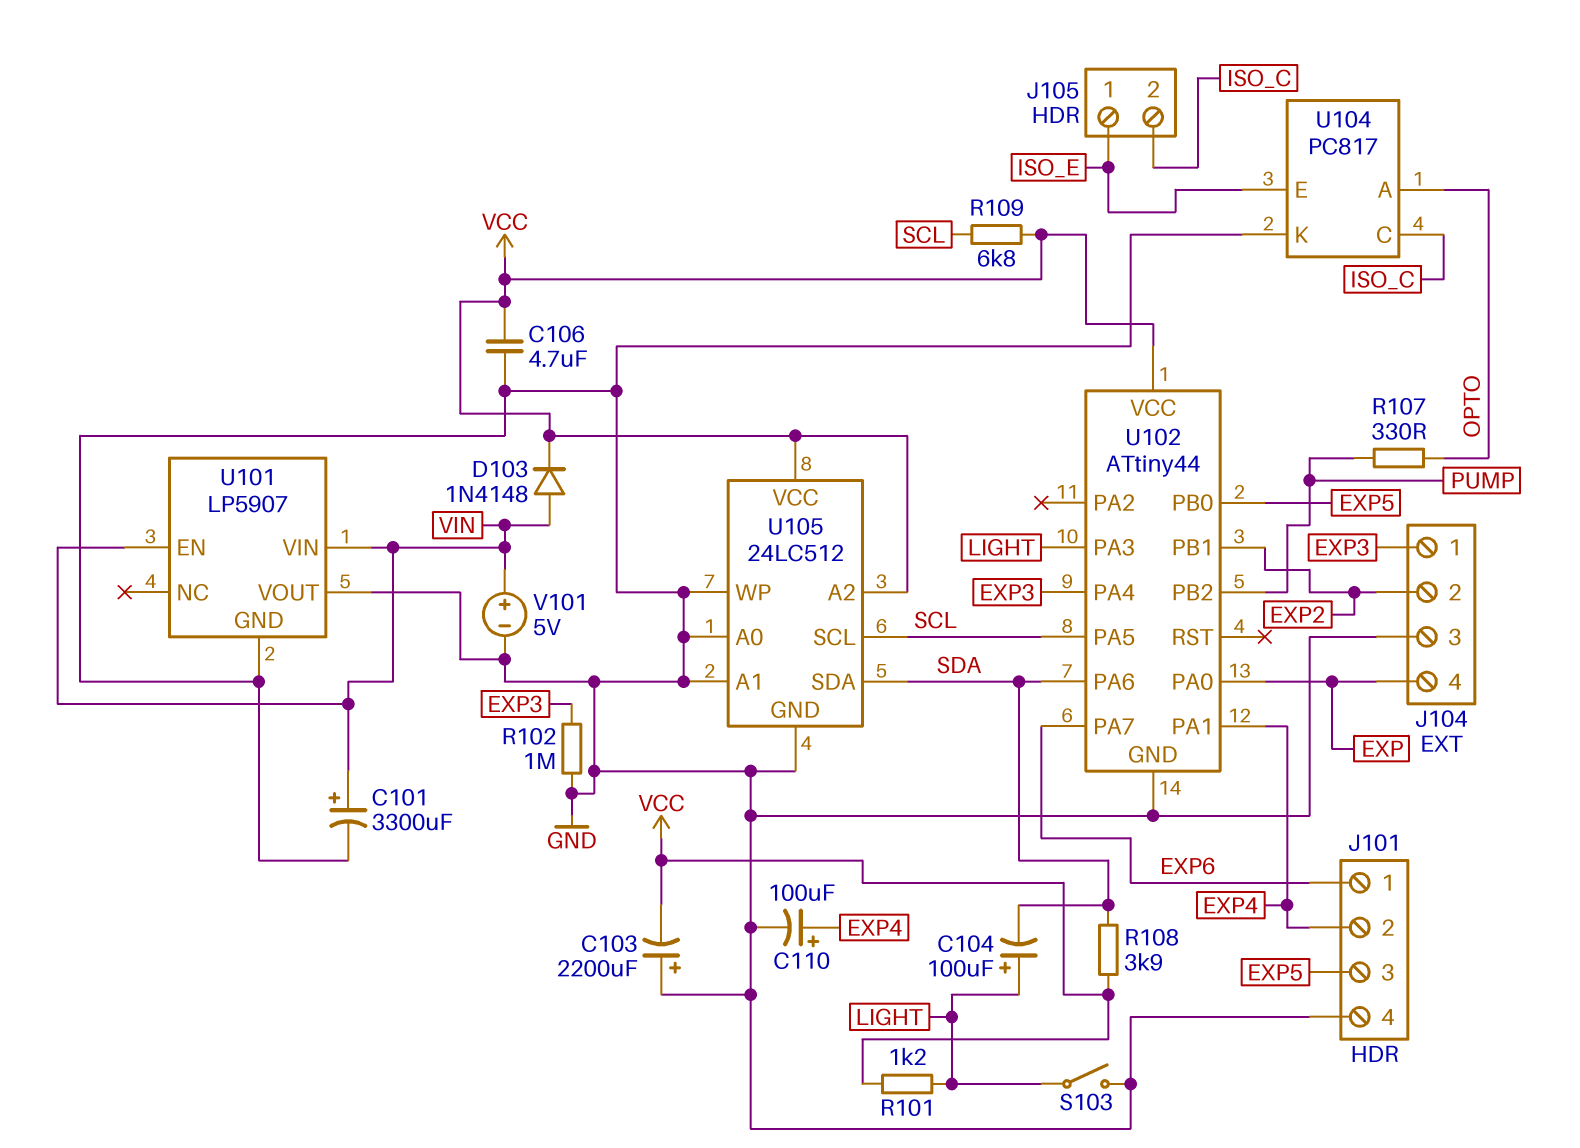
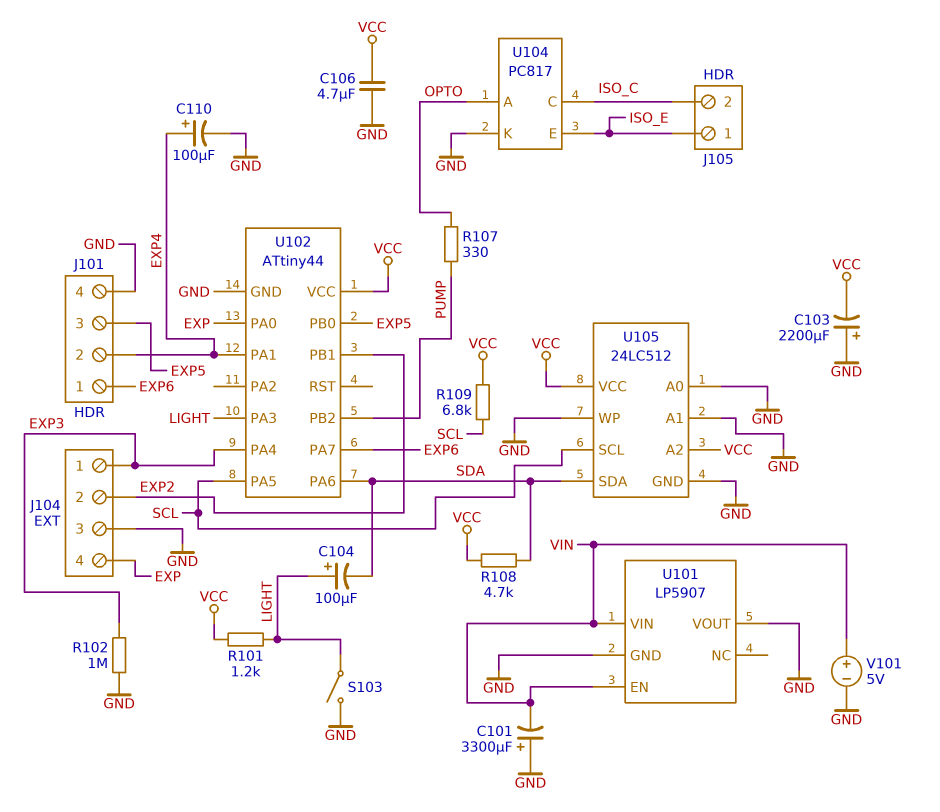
C101: 3300uF (plus VIN, minus GND) -> 3300uF (plus GND, minus VIN)
D103: diode 1N4148 (A VIN, K VCC) -> none
R108: 3.9k (SDA, VCC) -> 4.7k (SDA, VCC)

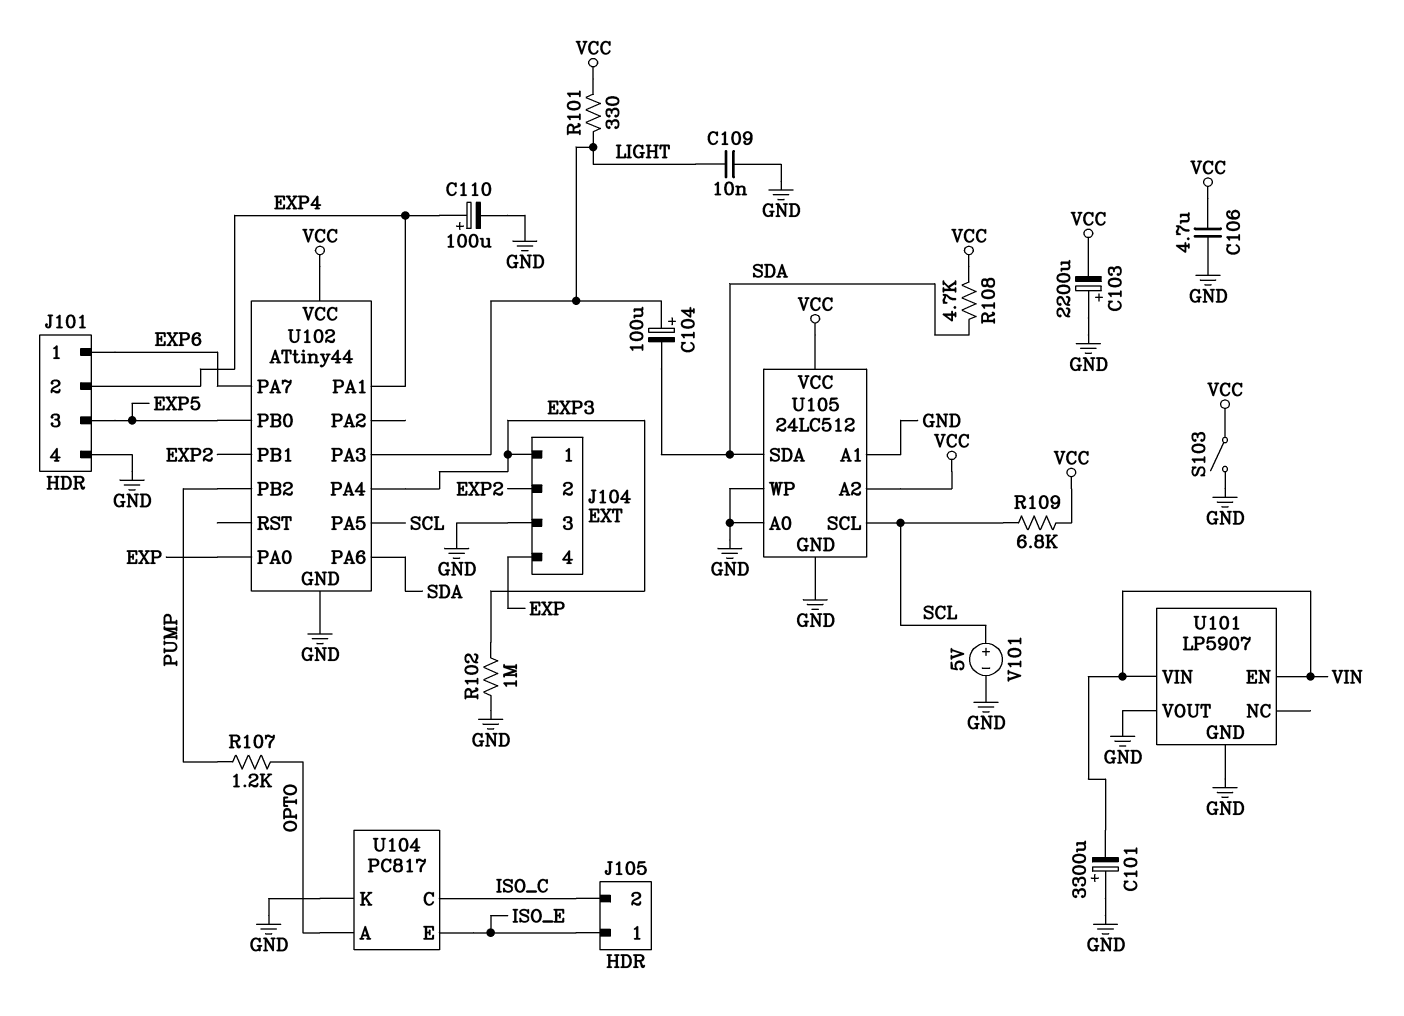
C109: none -> 10nF (GND, LIGHT)
R101: 1.2k (LIGHT, VCC) -> 330 (LIGHT, VCC)
R107: 330 (OPTO, PUMP) -> 1.2k (OPTO, PUMP)
S103: switch (GND, LIGHT) -> switch (GND, VCC)
V101: 5V (plus VIN, minus GND) -> 5V (plus SCL, minus GND)

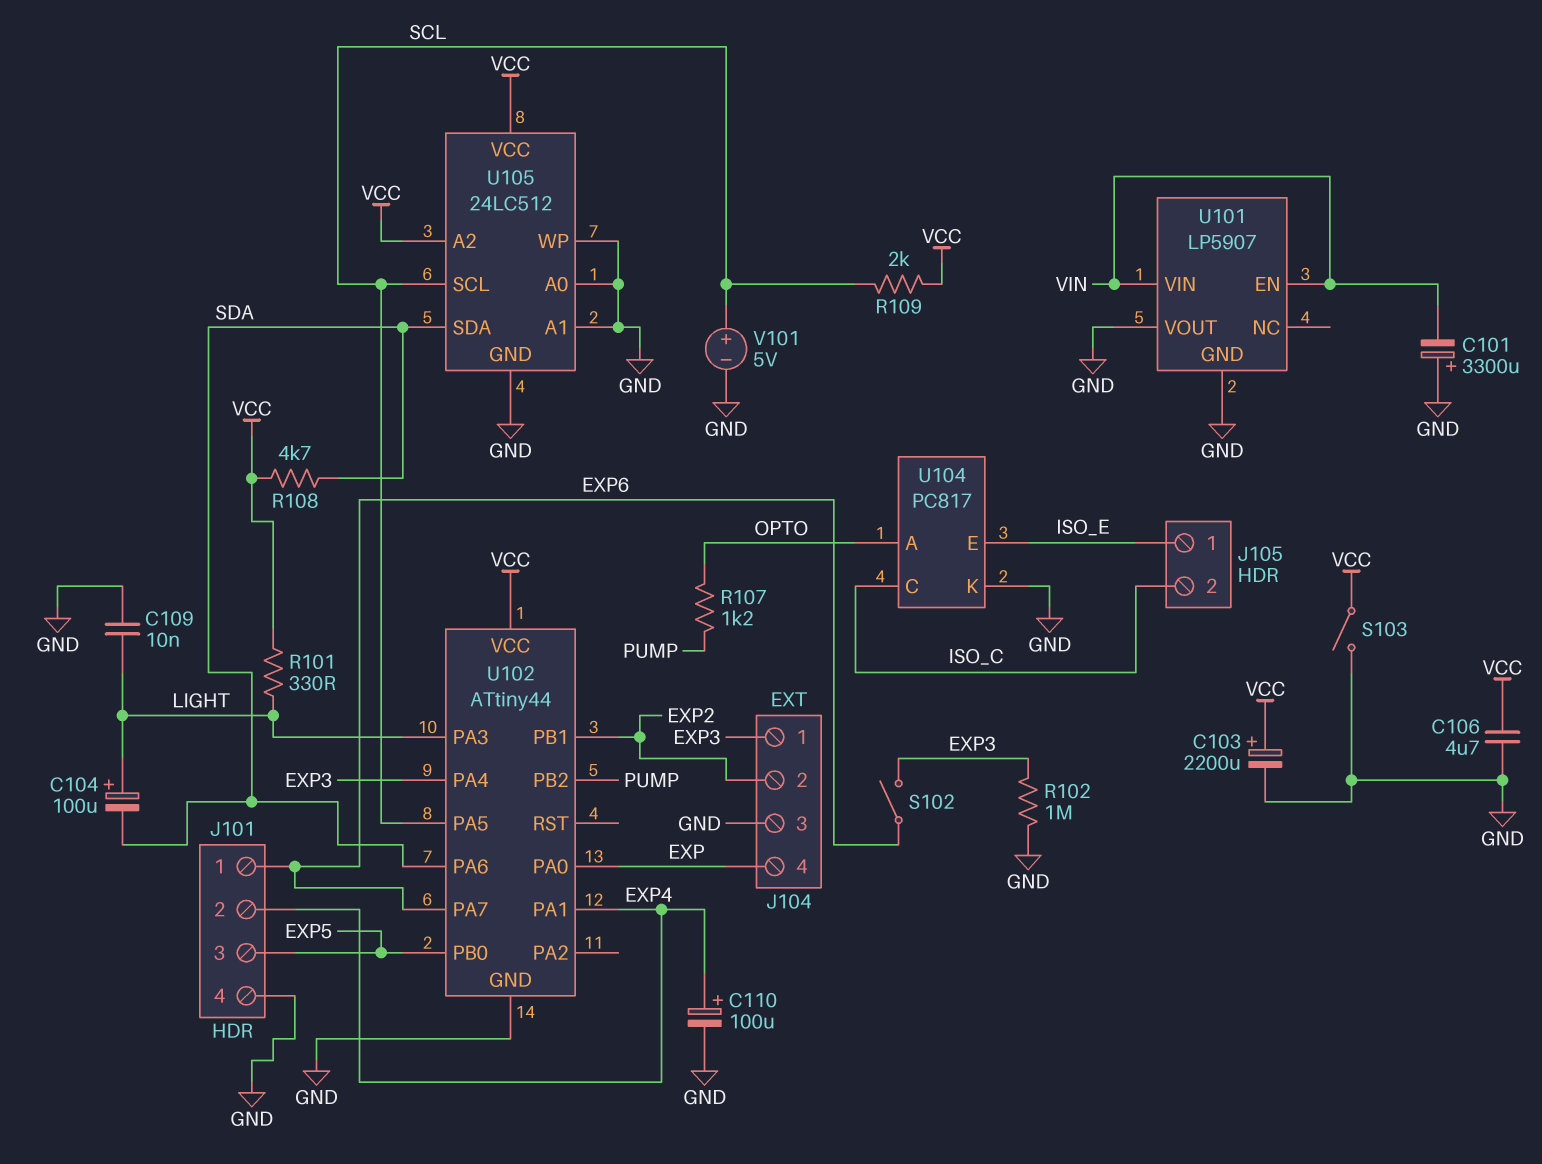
C103: 2200uF (plus GND, minus VCC) -> 2200uF (plus VCC, minus GND)
R109: 6.8k (SCL, VCC) -> 2k (SCL, VCC)
S102: none -> switch (EXP3, EXP6)

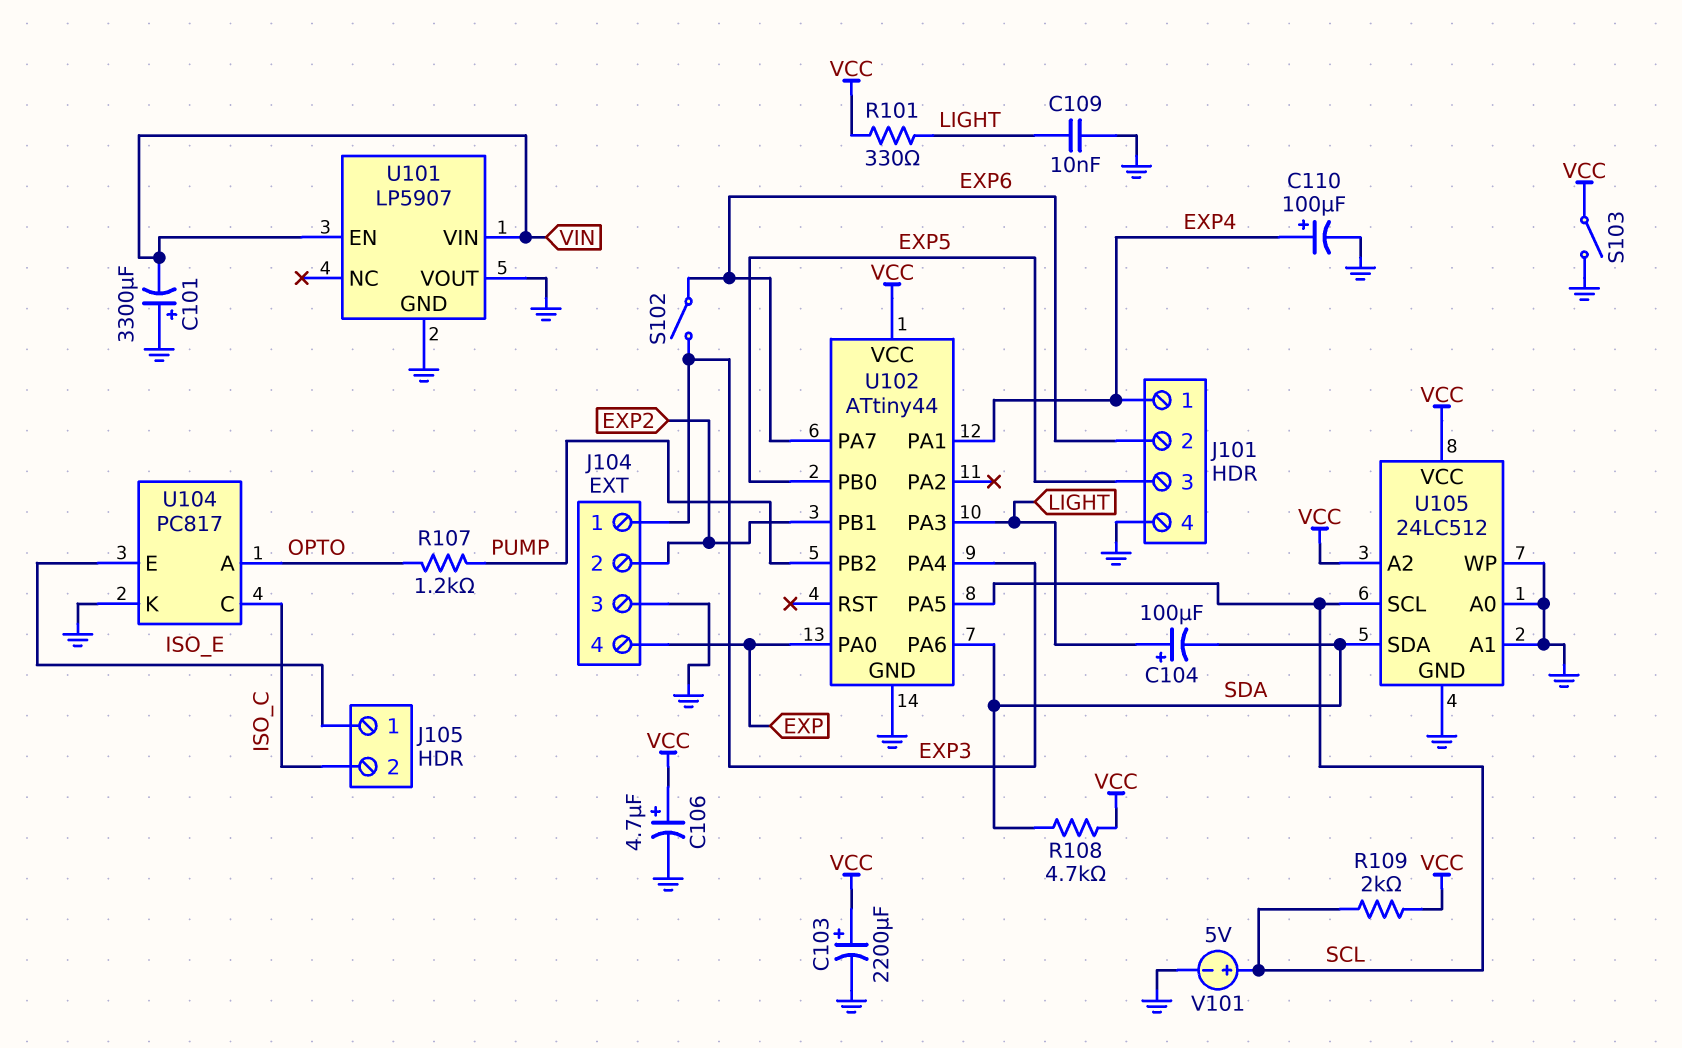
C106: 4.7uF (GND, VCC) -> 4.7uF (plus VCC, minus GND)
J101 pin 1: EXP6 -> EXP4
J101 pin 2: EXP4 -> EXP6
R102: 1M (EXP3, GND) -> none

